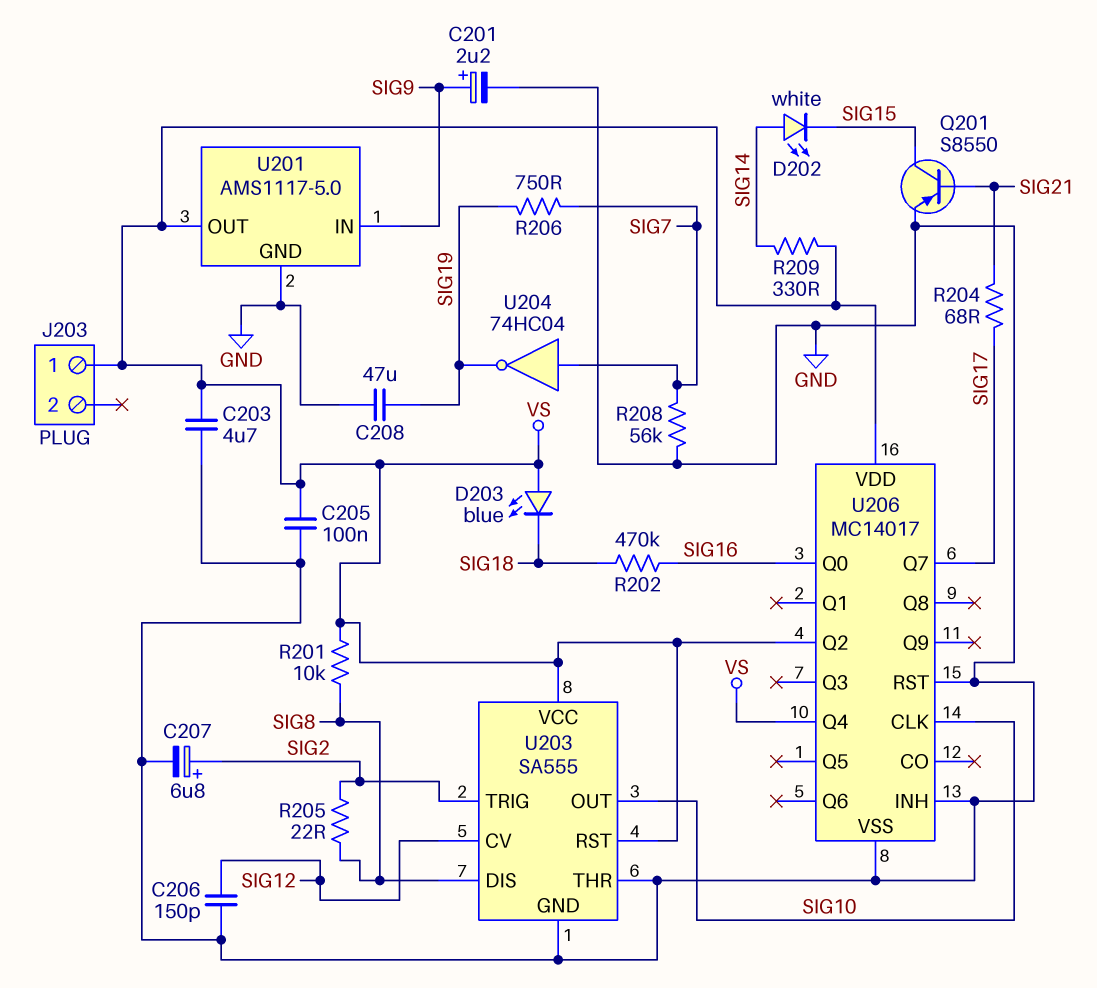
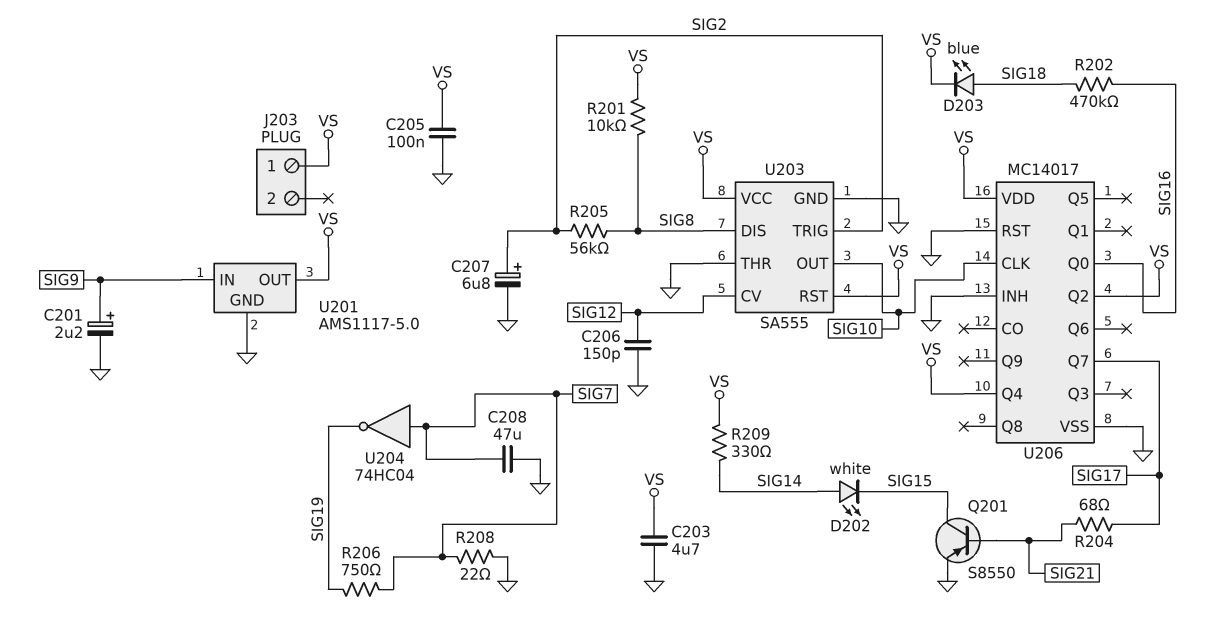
C208: 47uF (GND, SIG19) -> 47uF (GND, SIG7)
D203: LED blue (A VS, K SIG18) -> LED blue (A SIG18, K VS)
R205: 22 (SIG2, SIG8) -> 56k (SIG2, SIG8)
R208: 56k (GND, SIG7) -> 22 (GND, SIG7)

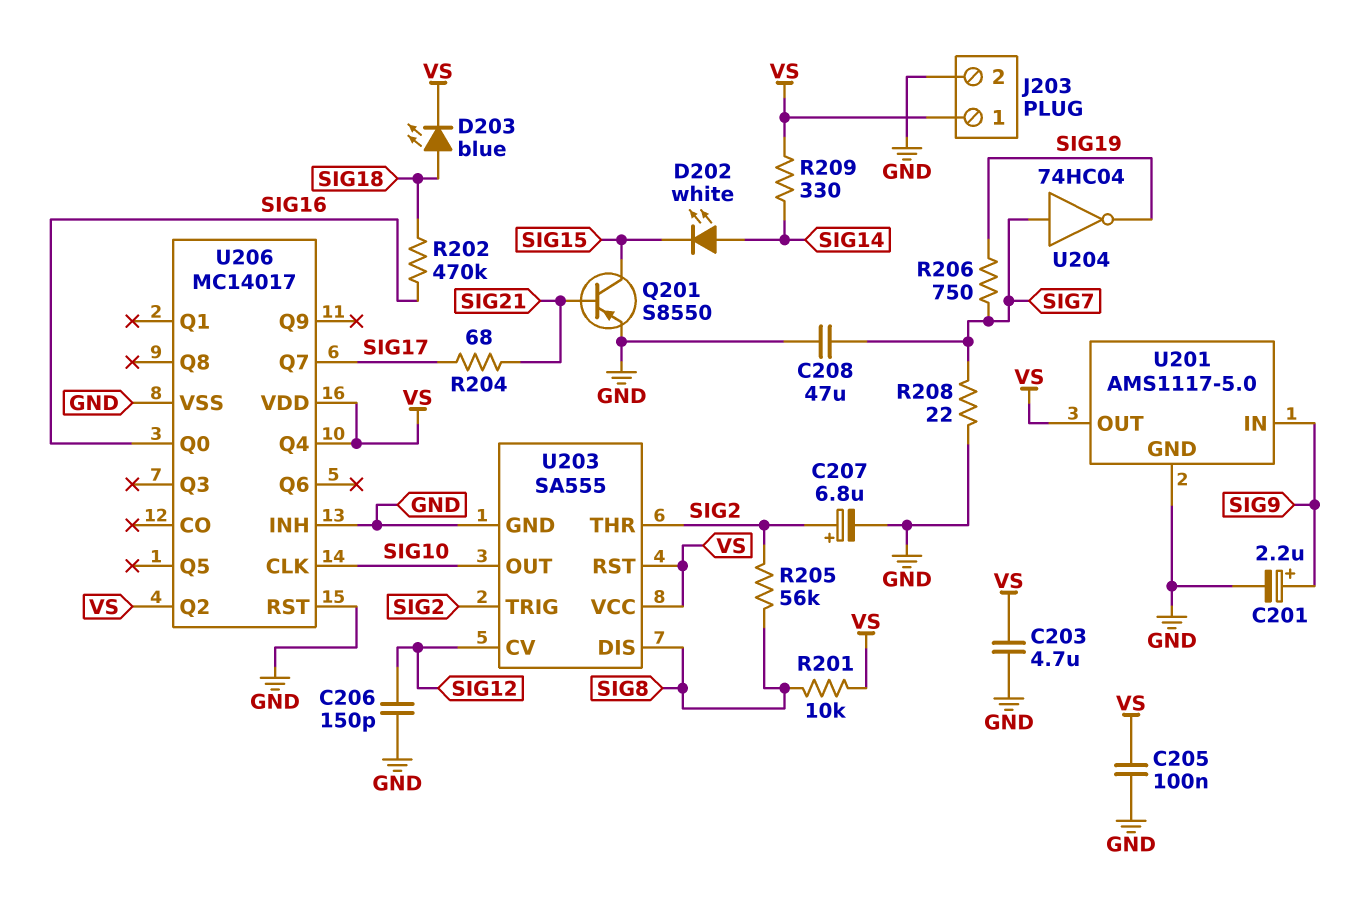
J203 pin 2: none -> GND
U203 pin THR: GND -> SIG2

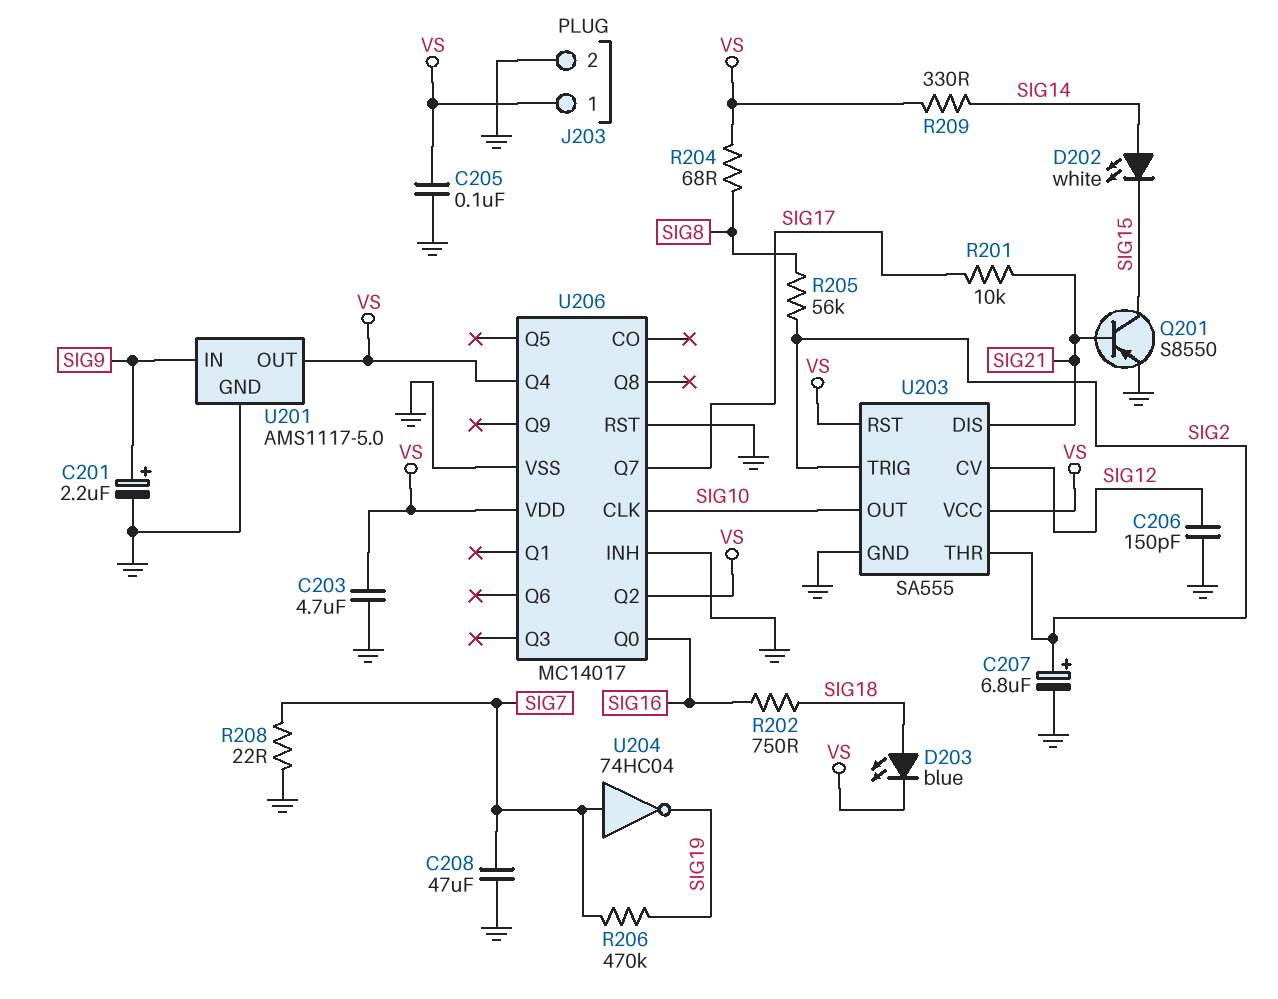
R201: 10k (SIG8, VS) -> 10k (SIG17, SIG21)
R202: 470k (SIG16, SIG18) -> 750 (SIG16, SIG18)
R204: 68 (SIG17, SIG21) -> 68 (SIG8, VS)
R206: 750 (SIG7, SIG19) -> 470k (SIG7, SIG19)
U203 pin DIS: SIG8 -> SIG21

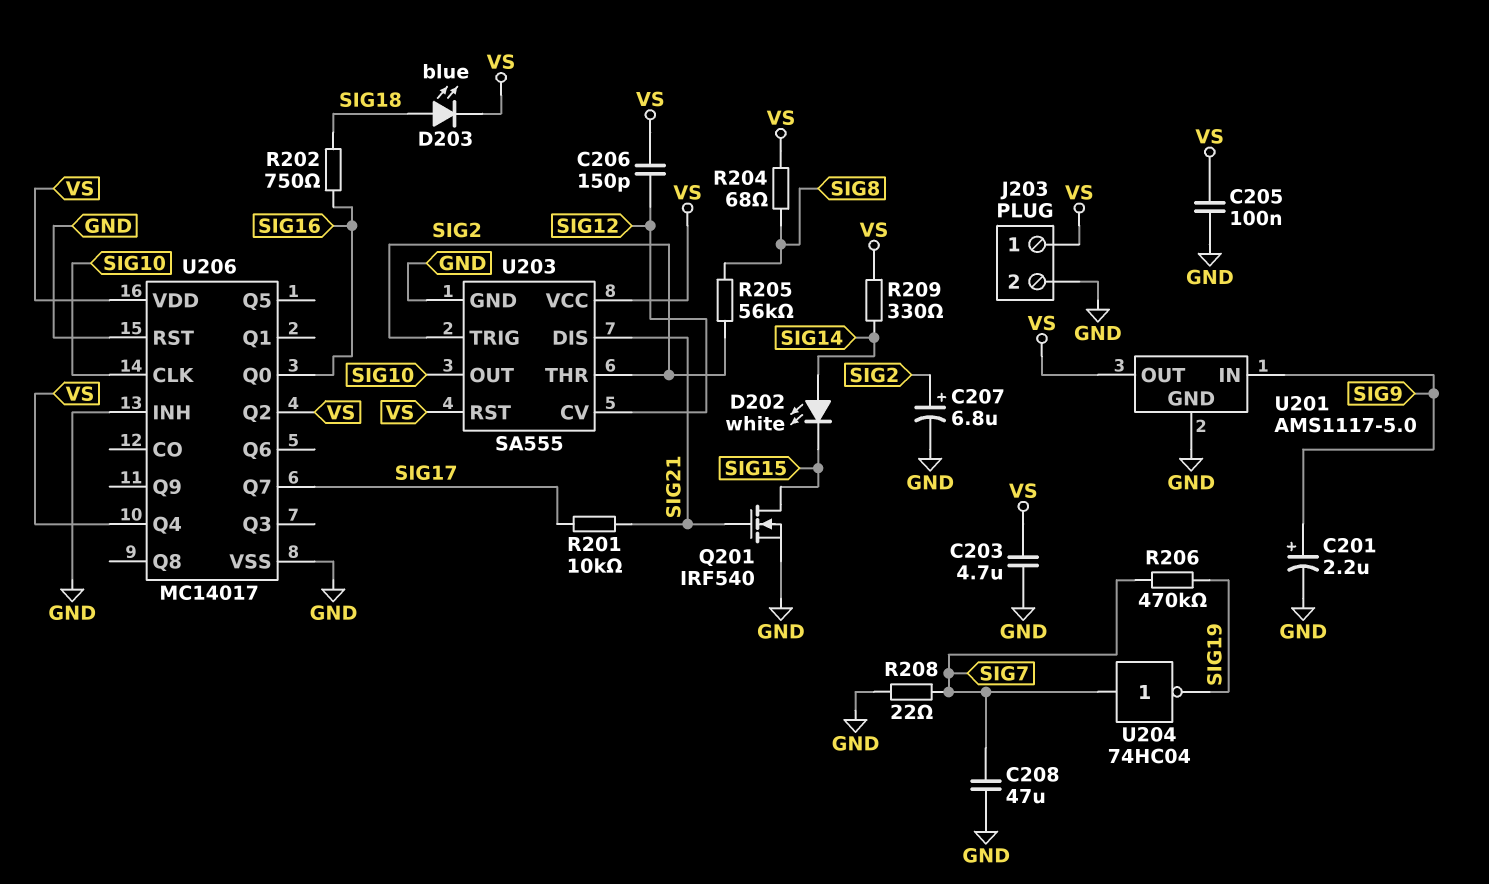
C206: 150pF (GND, SIG12) -> 150pF (SIG12, VS)
Q201: PNP S8550 (B SIG21, C SIG15, E GND) -> NMOS IRF540 (G SIG21, D SIG15, S GND)

